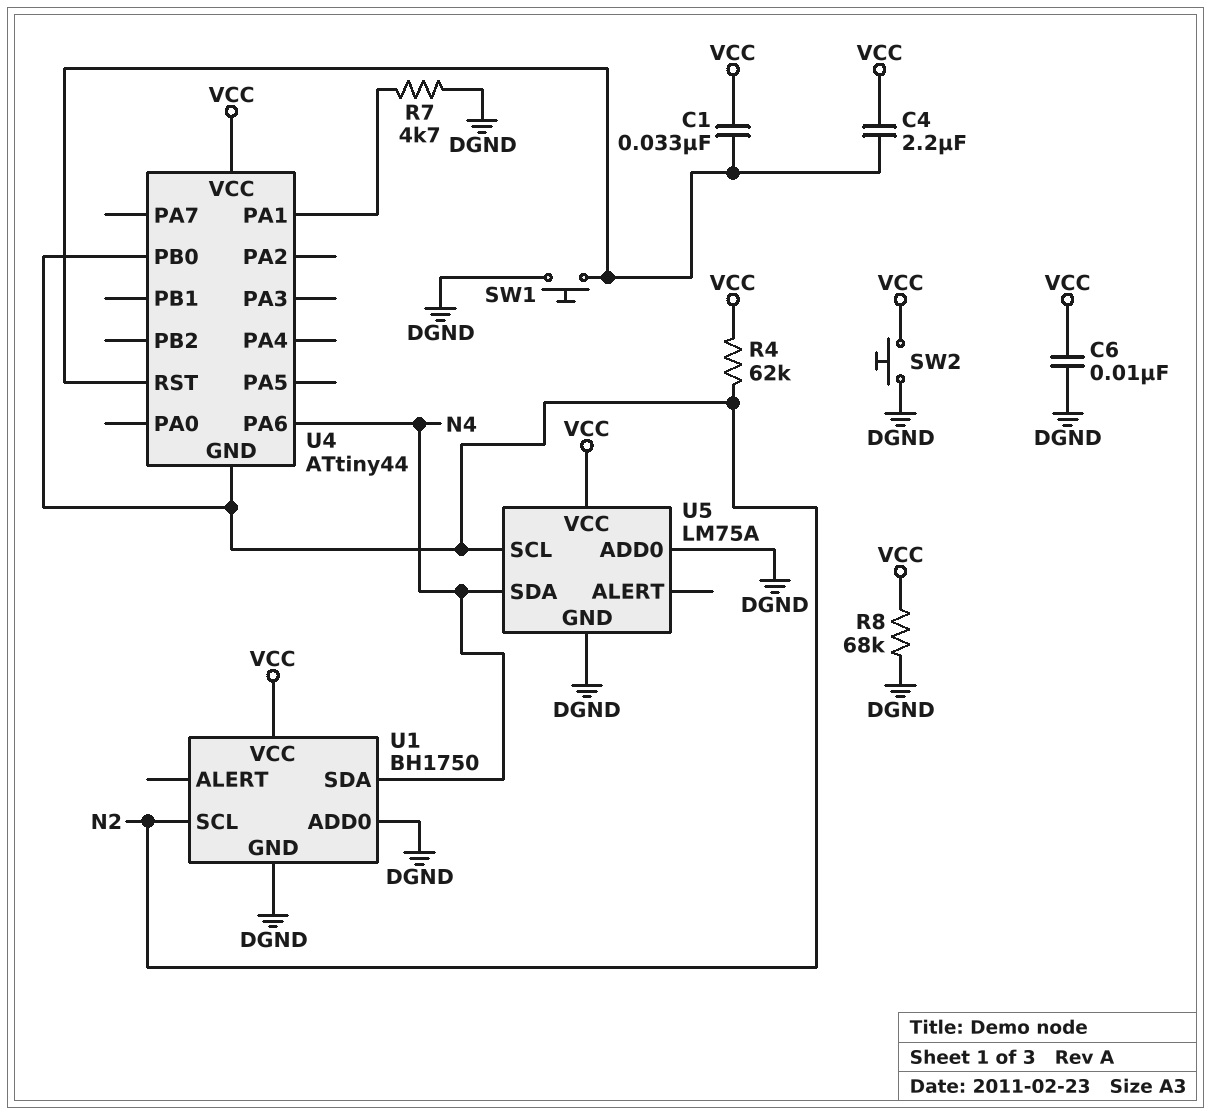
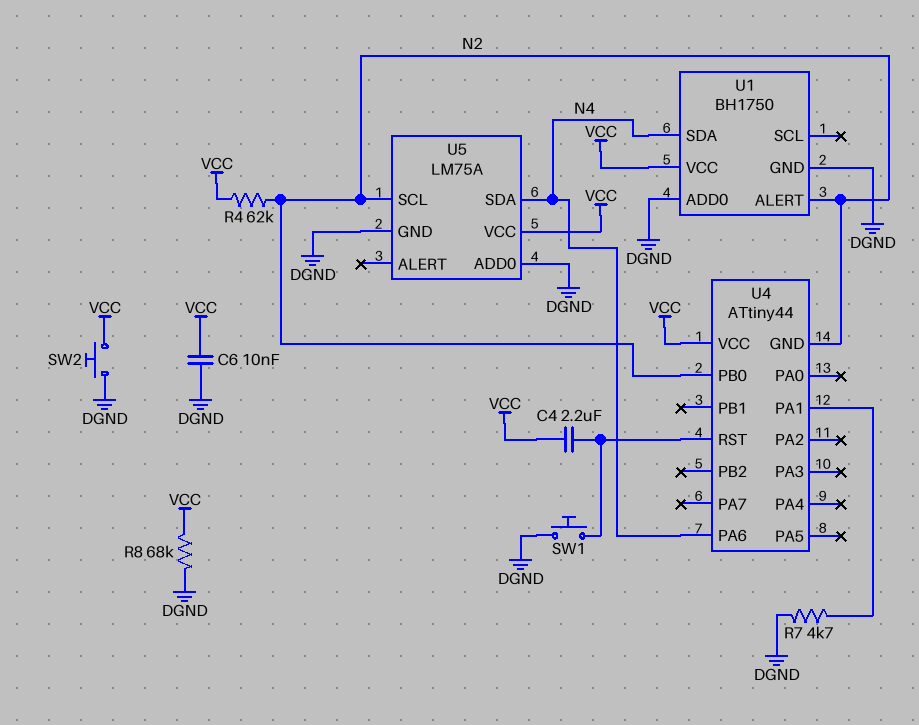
C1: 33nF (U4/RST, VCC) -> none
U1 pin ALERT: none -> N2
U1 pin SCL: N2 -> none

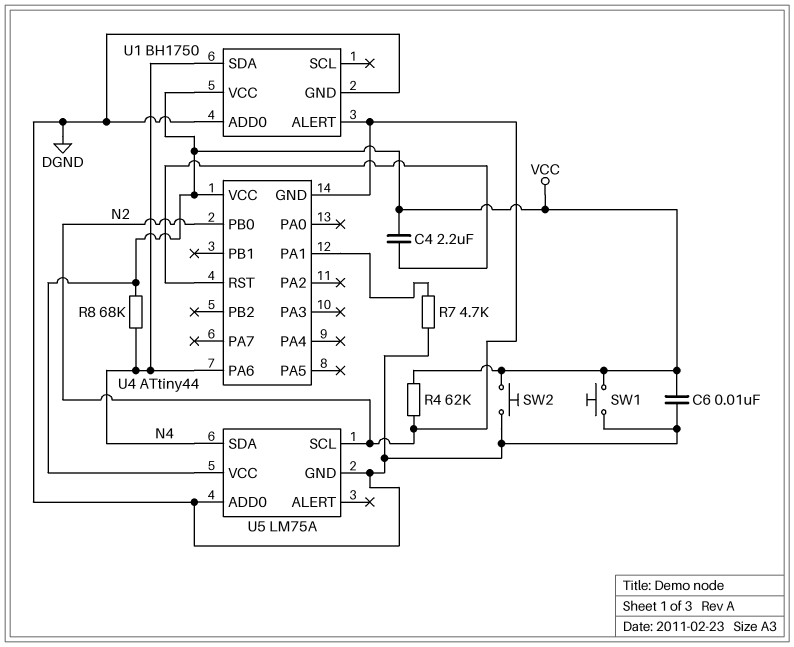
R8: 68k (DGND, VCC) -> 68k (N4, VCC)
SW1: button (DGND, U4/RST) -> button (DGND, VCC)

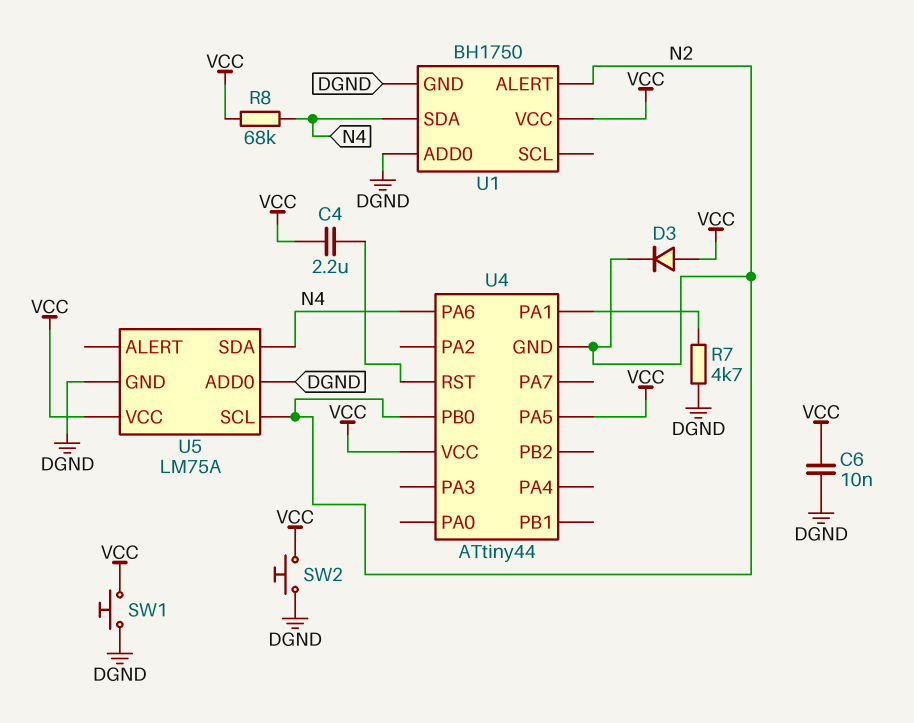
D3: none -> diode (A VCC, K N2)
R4: 62k (N2, VCC) -> none
U4 pin PA5: none -> VCC

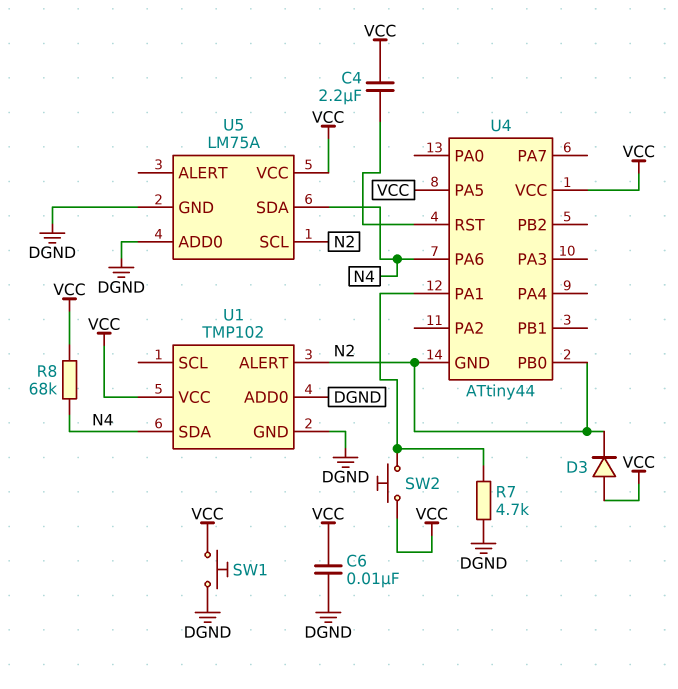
SW2: button (DGND, VCC) -> button (U4/PA1, VCC)
U1: BH1750 -> TMP102

